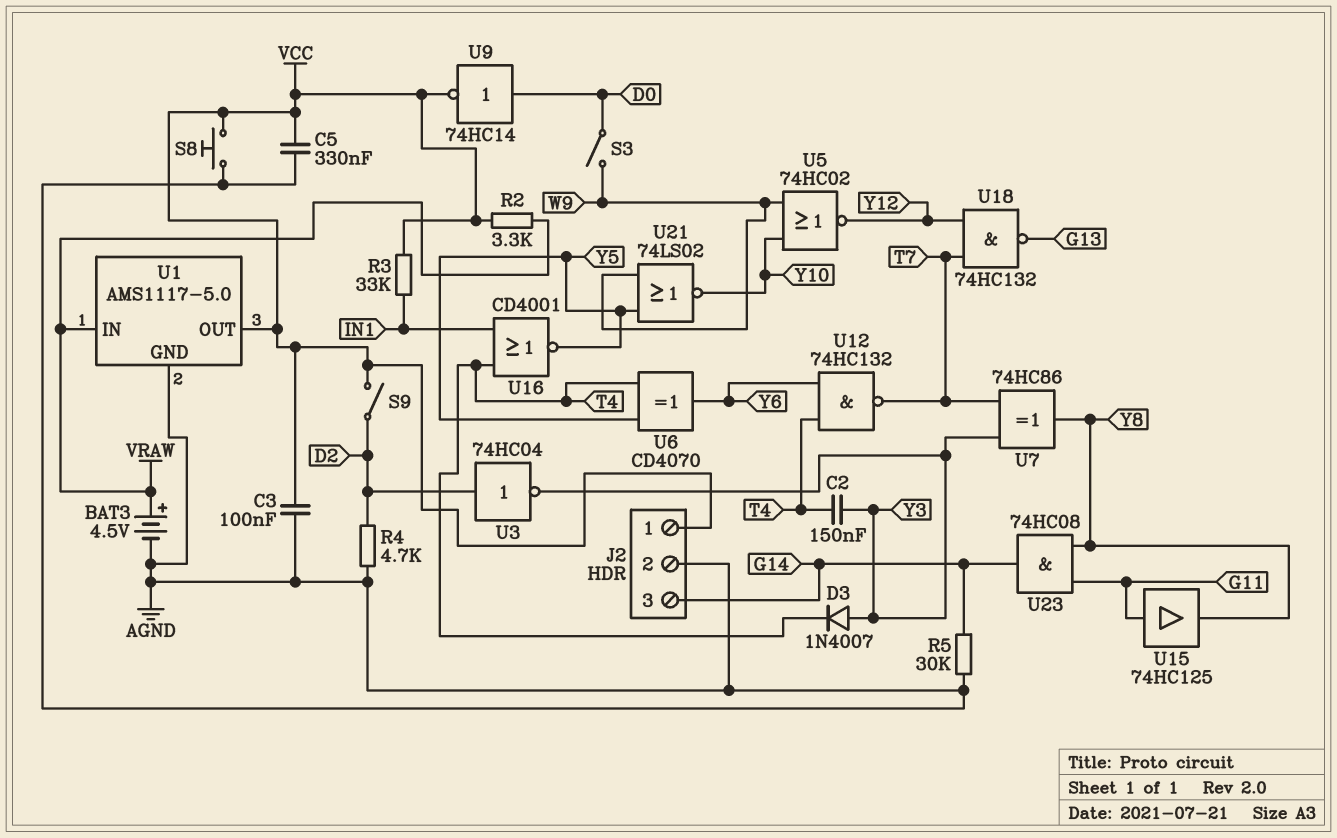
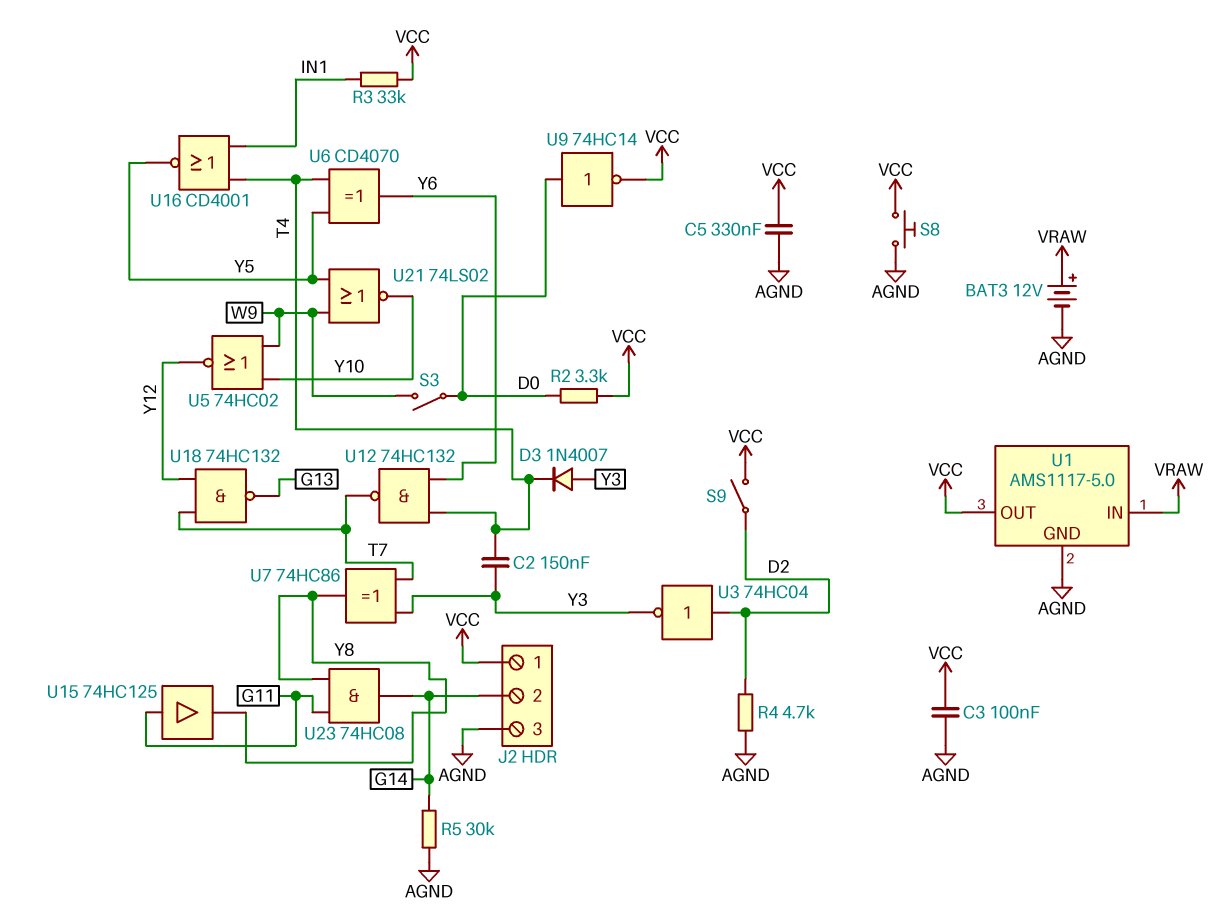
BAT3: 4.5V (plus VRAW, minus AGND) -> 12V (plus VRAW, minus AGND)
J2 pin 2: AGND -> G14
J2 pin 3: G14 -> AGND
R2: 3.3k (VCC, VRAW) -> 3.3k (D0, VCC)

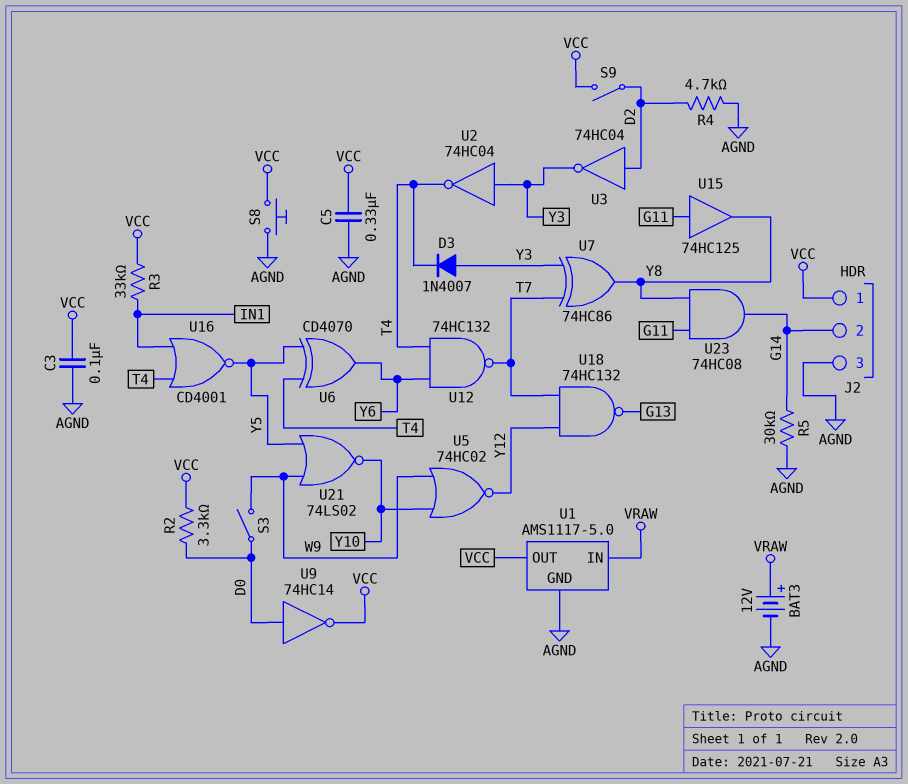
C2: 150nF (T4, Y3) -> none
U2: none -> NOT 74HC04 (in Y3, out T4)

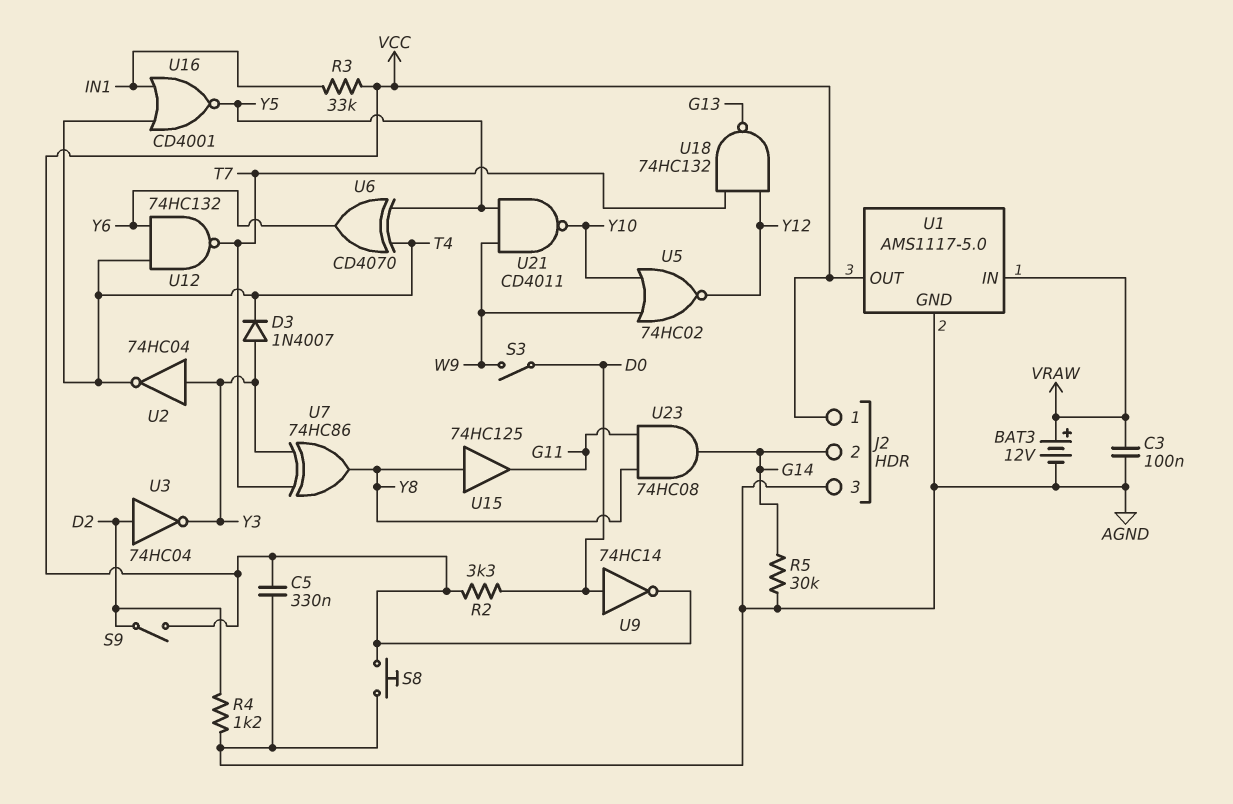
C3: 100nF (AGND, VCC) -> 100nF (AGND, VRAW)
R4: 4.7k (AGND, D2) -> 1.2k (AGND, D2)
U15: buffer 74HC125 (in G11, out Y8) -> buffer 74HC125 (in Y8, out G11)
U21: NOR 74LS02 (in W9, in Y5, out Y10) -> NAND CD4011 (in W9, in Y5, out Y10)

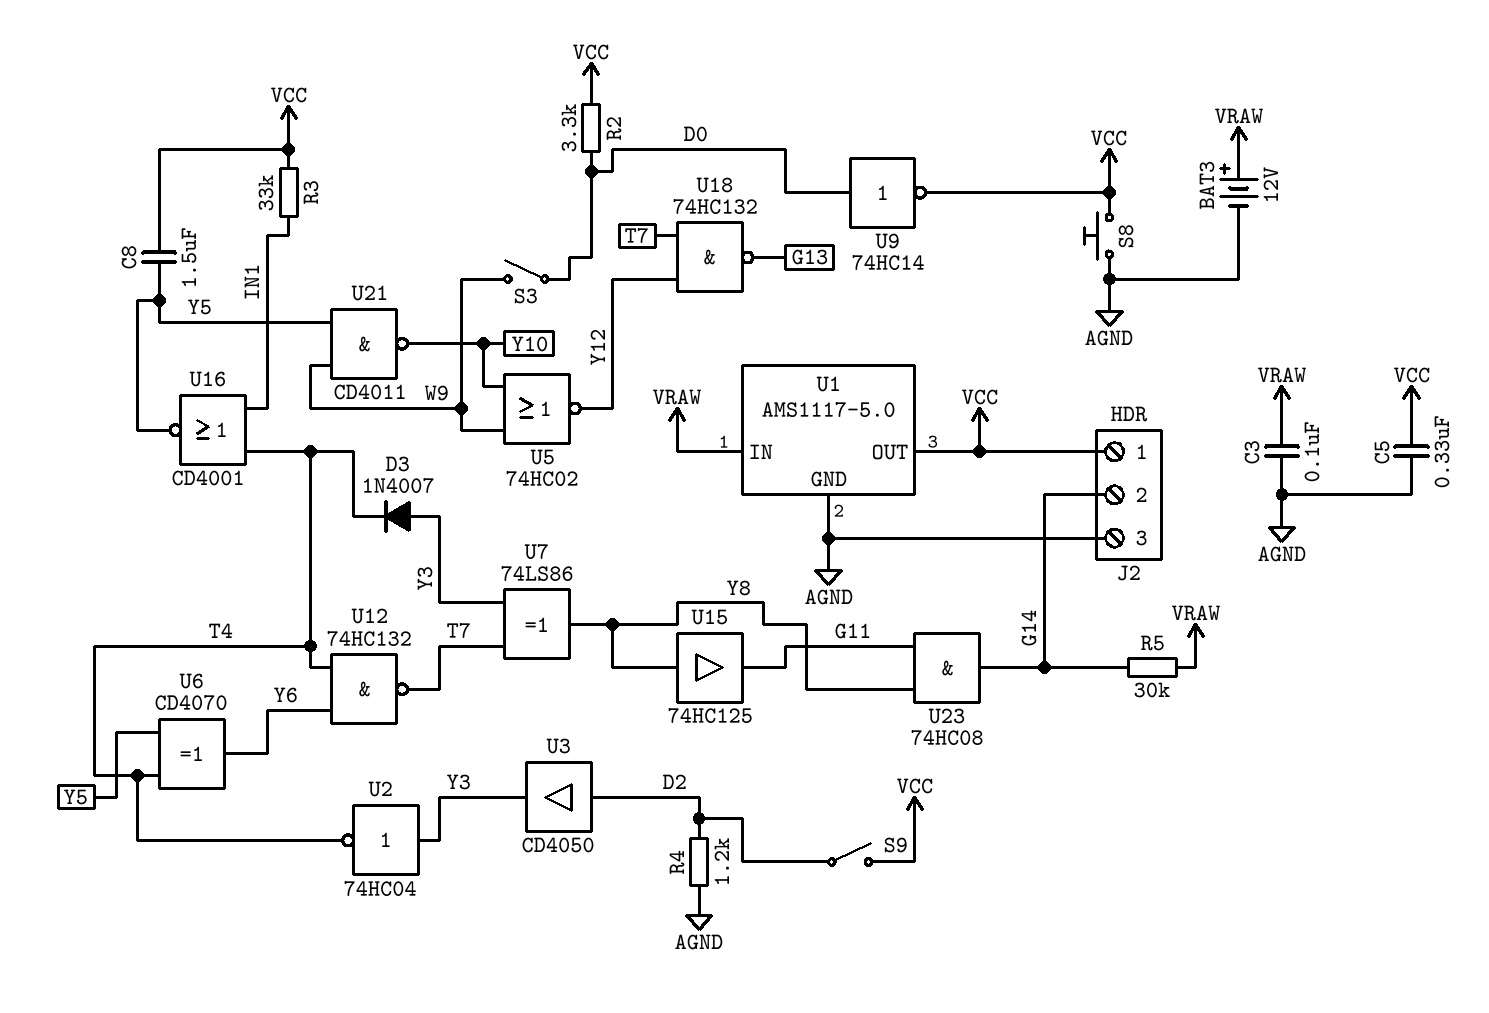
C8: none -> 1.5uF (VCC, Y5)
R5: 30k (AGND, G14) -> 30k (G14, VRAW)
U3: NOT 74HC04 (in D2, out Y3) -> buffer CD4050 (in D2, out Y3)
U7: XOR 74HC86 (in T7, in Y3, out Y8) -> XOR 74LS86 (in T7, in Y3, out Y8)

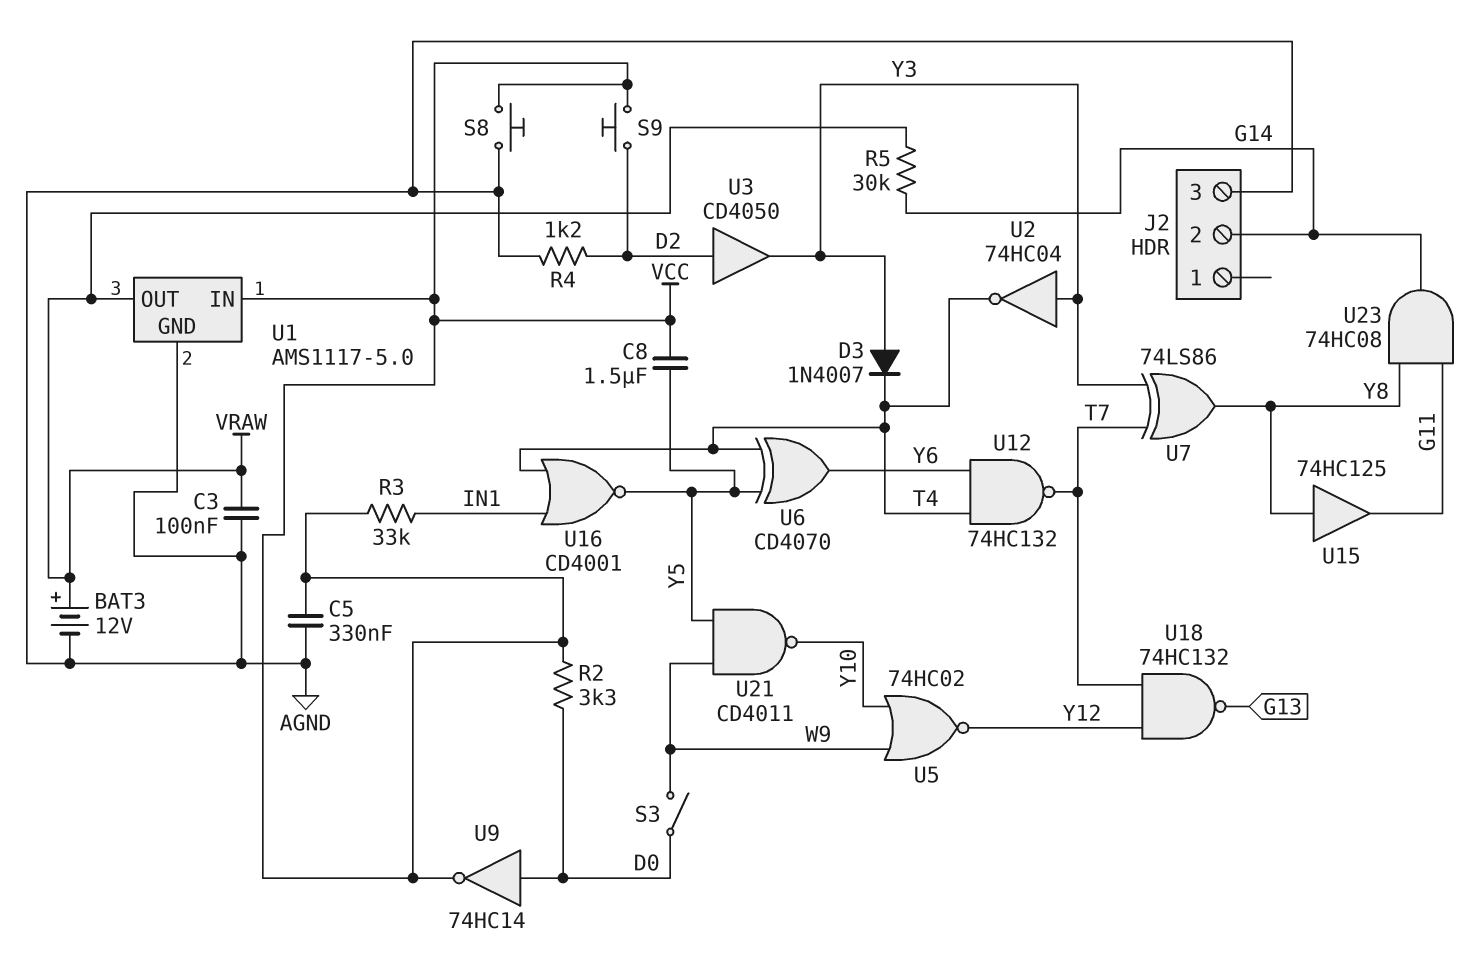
J2 pin 1: VCC -> none
S9: switch (D2, VCC) -> button (D2, VCC)
U1 pin IN: VRAW -> VCC
U1 pin OUT: VCC -> VRAW

